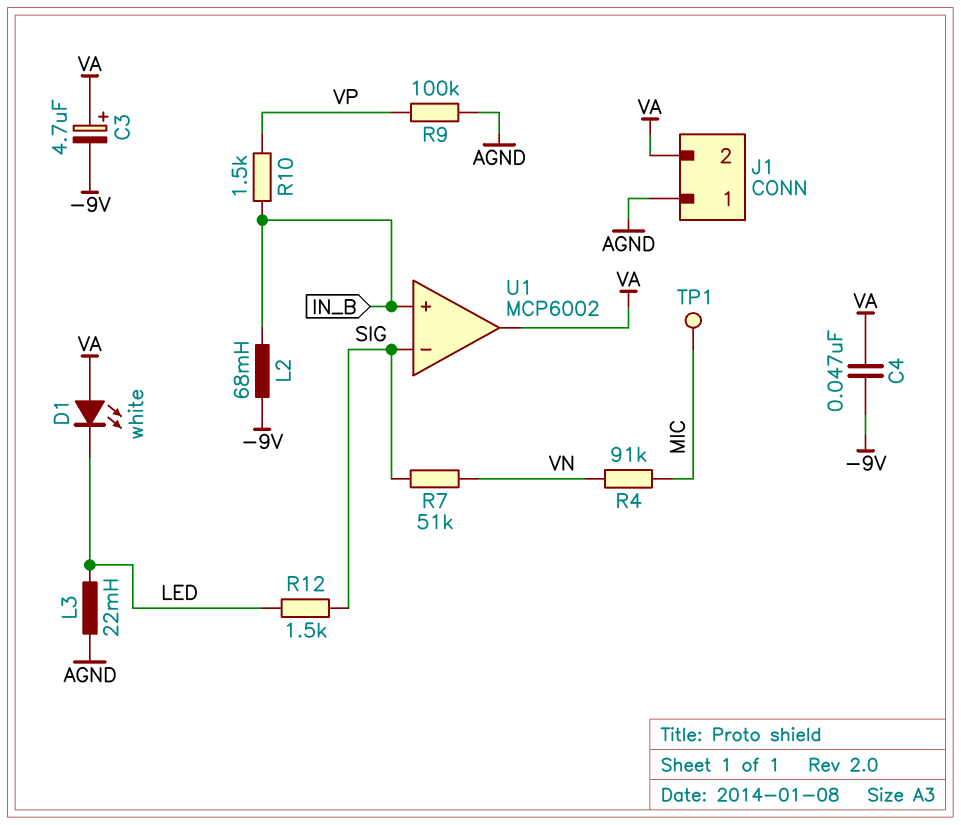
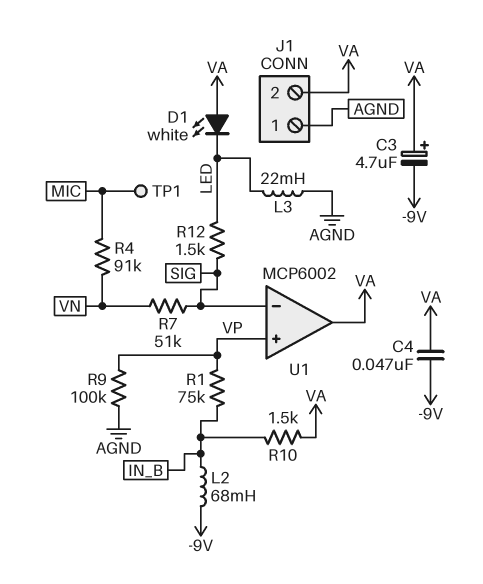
R1: none -> 75k (IN_B, VP)
R10: 1.5k (IN_B, VP) -> 1.5k (IN_B, VA)
U1 pin in+: IN_B -> VP

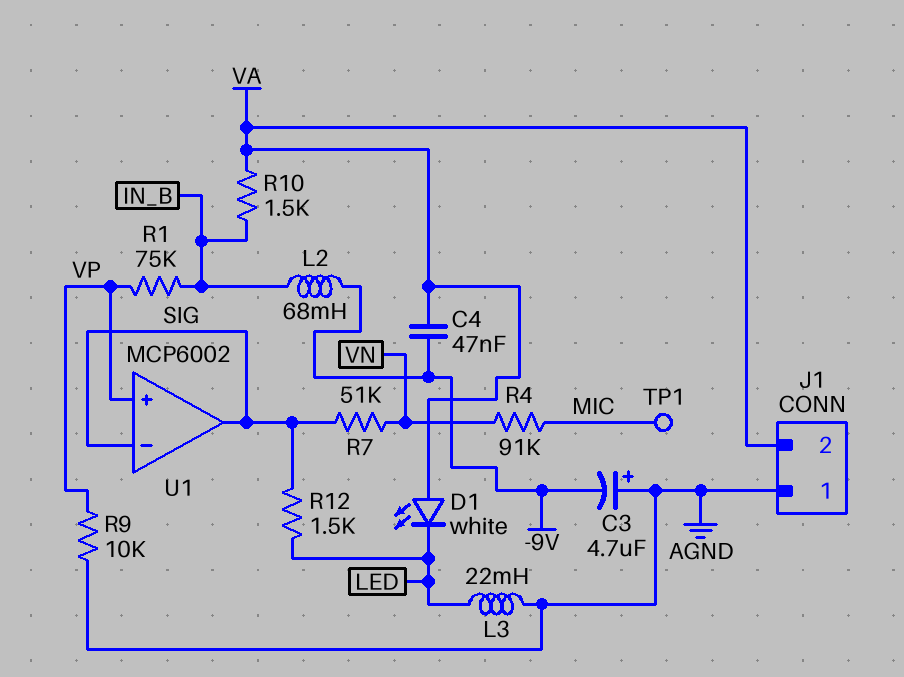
C3: 4.7uF (plus VA, minus -9V) -> 4.7uF (plus AGND, minus -9V)
R9: 100k (AGND, VP) -> 10k (AGND, VP)
U1 pin out: VA -> SIG

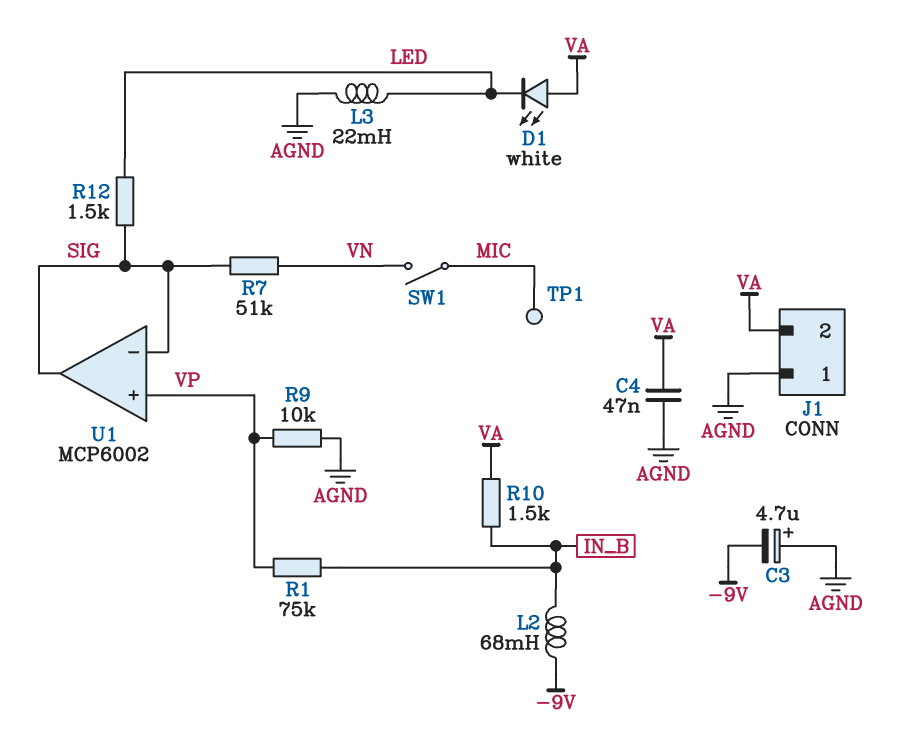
C4: 47nF (-9V, VA) -> 47nF (AGND, VA)
R4: 91k (MIC, VN) -> none
SW1: none -> switch (MIC, VN)

